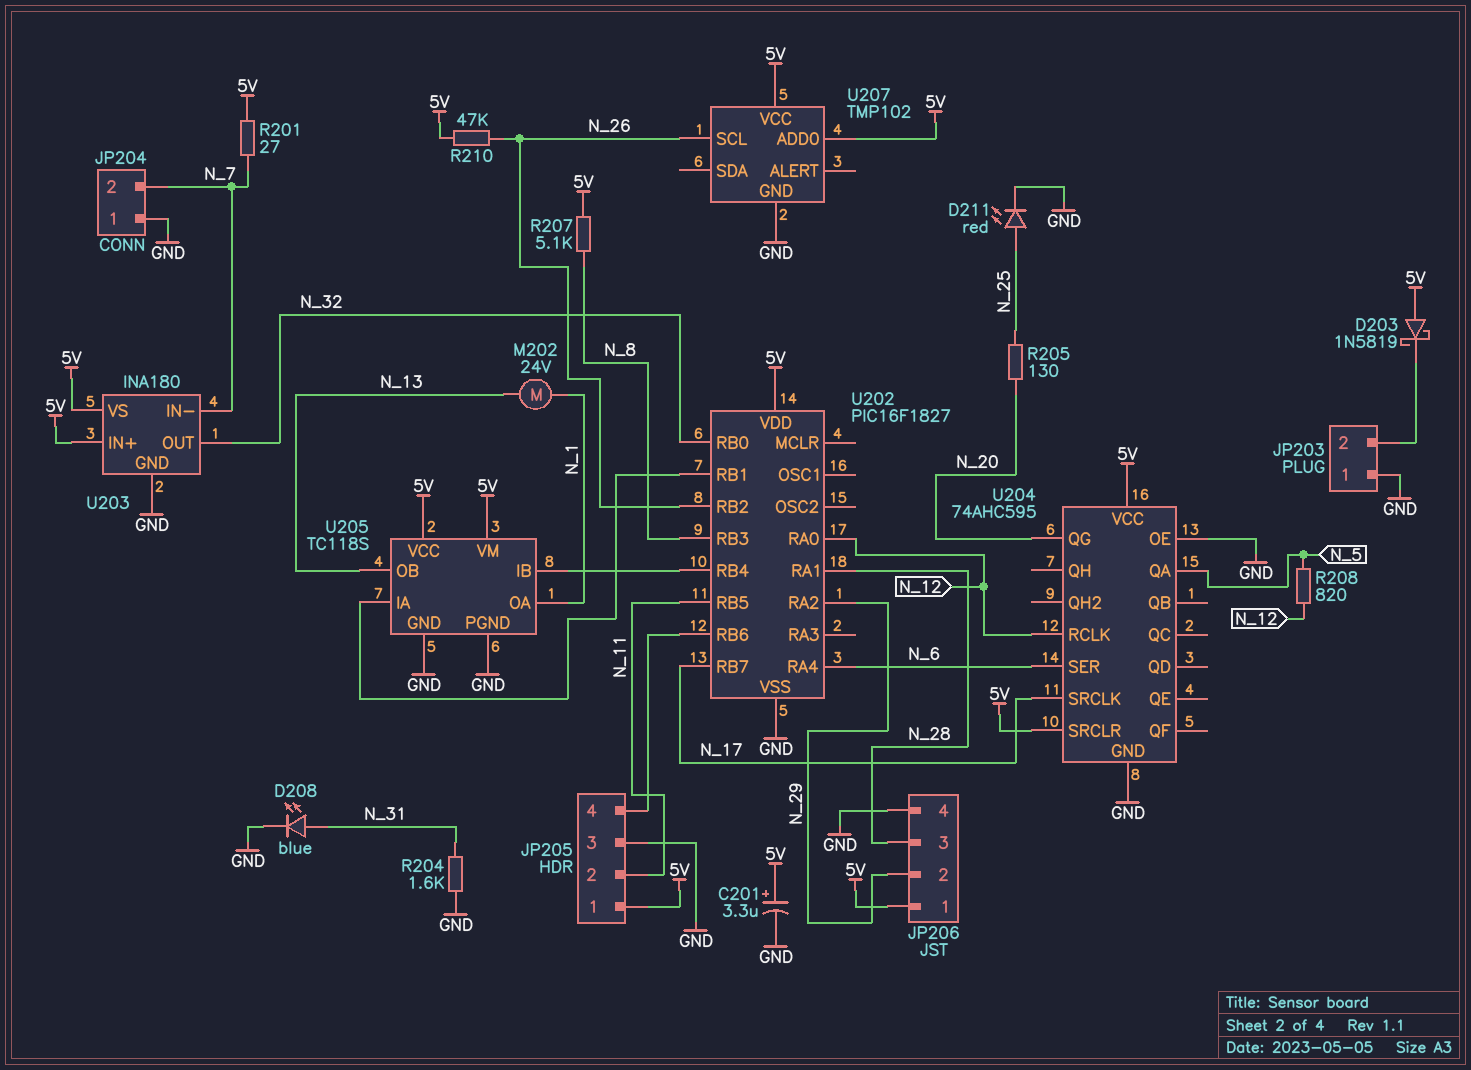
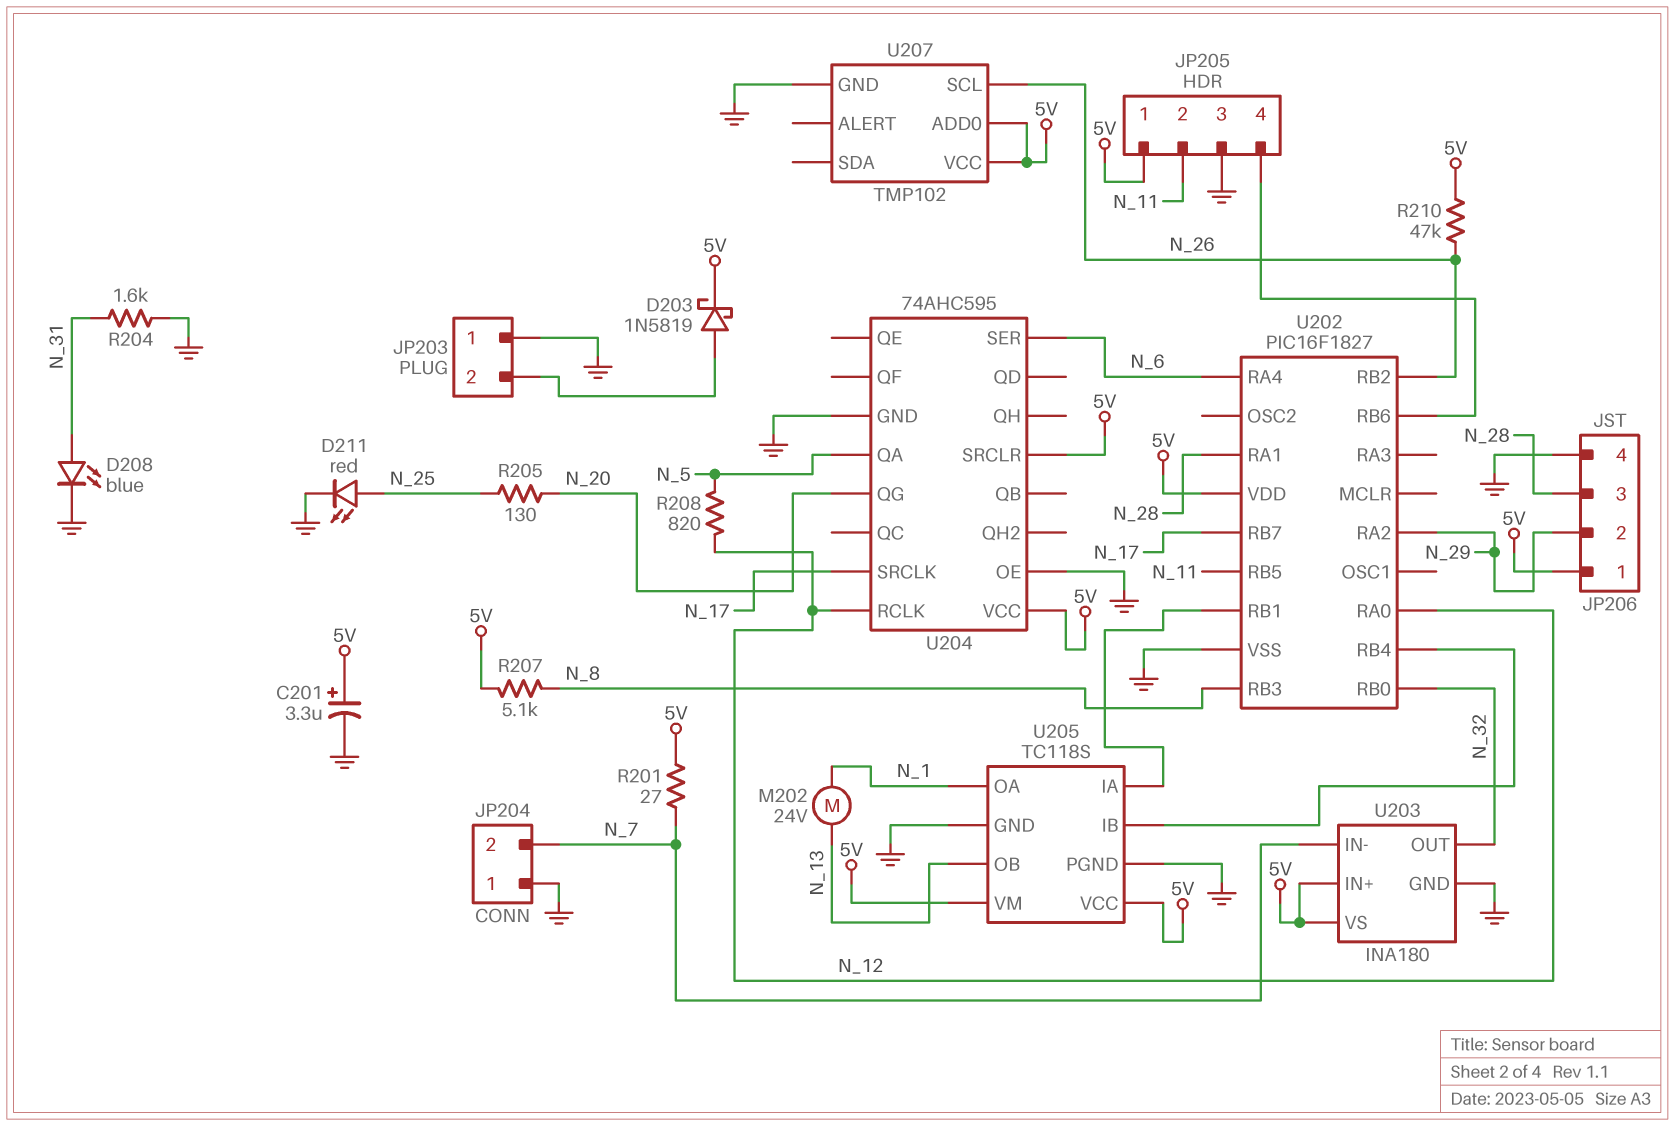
D203: schottky 1N5819 (A 5V, K JP203/2) -> schottky 1N5819 (A JP203/2, K 5V)

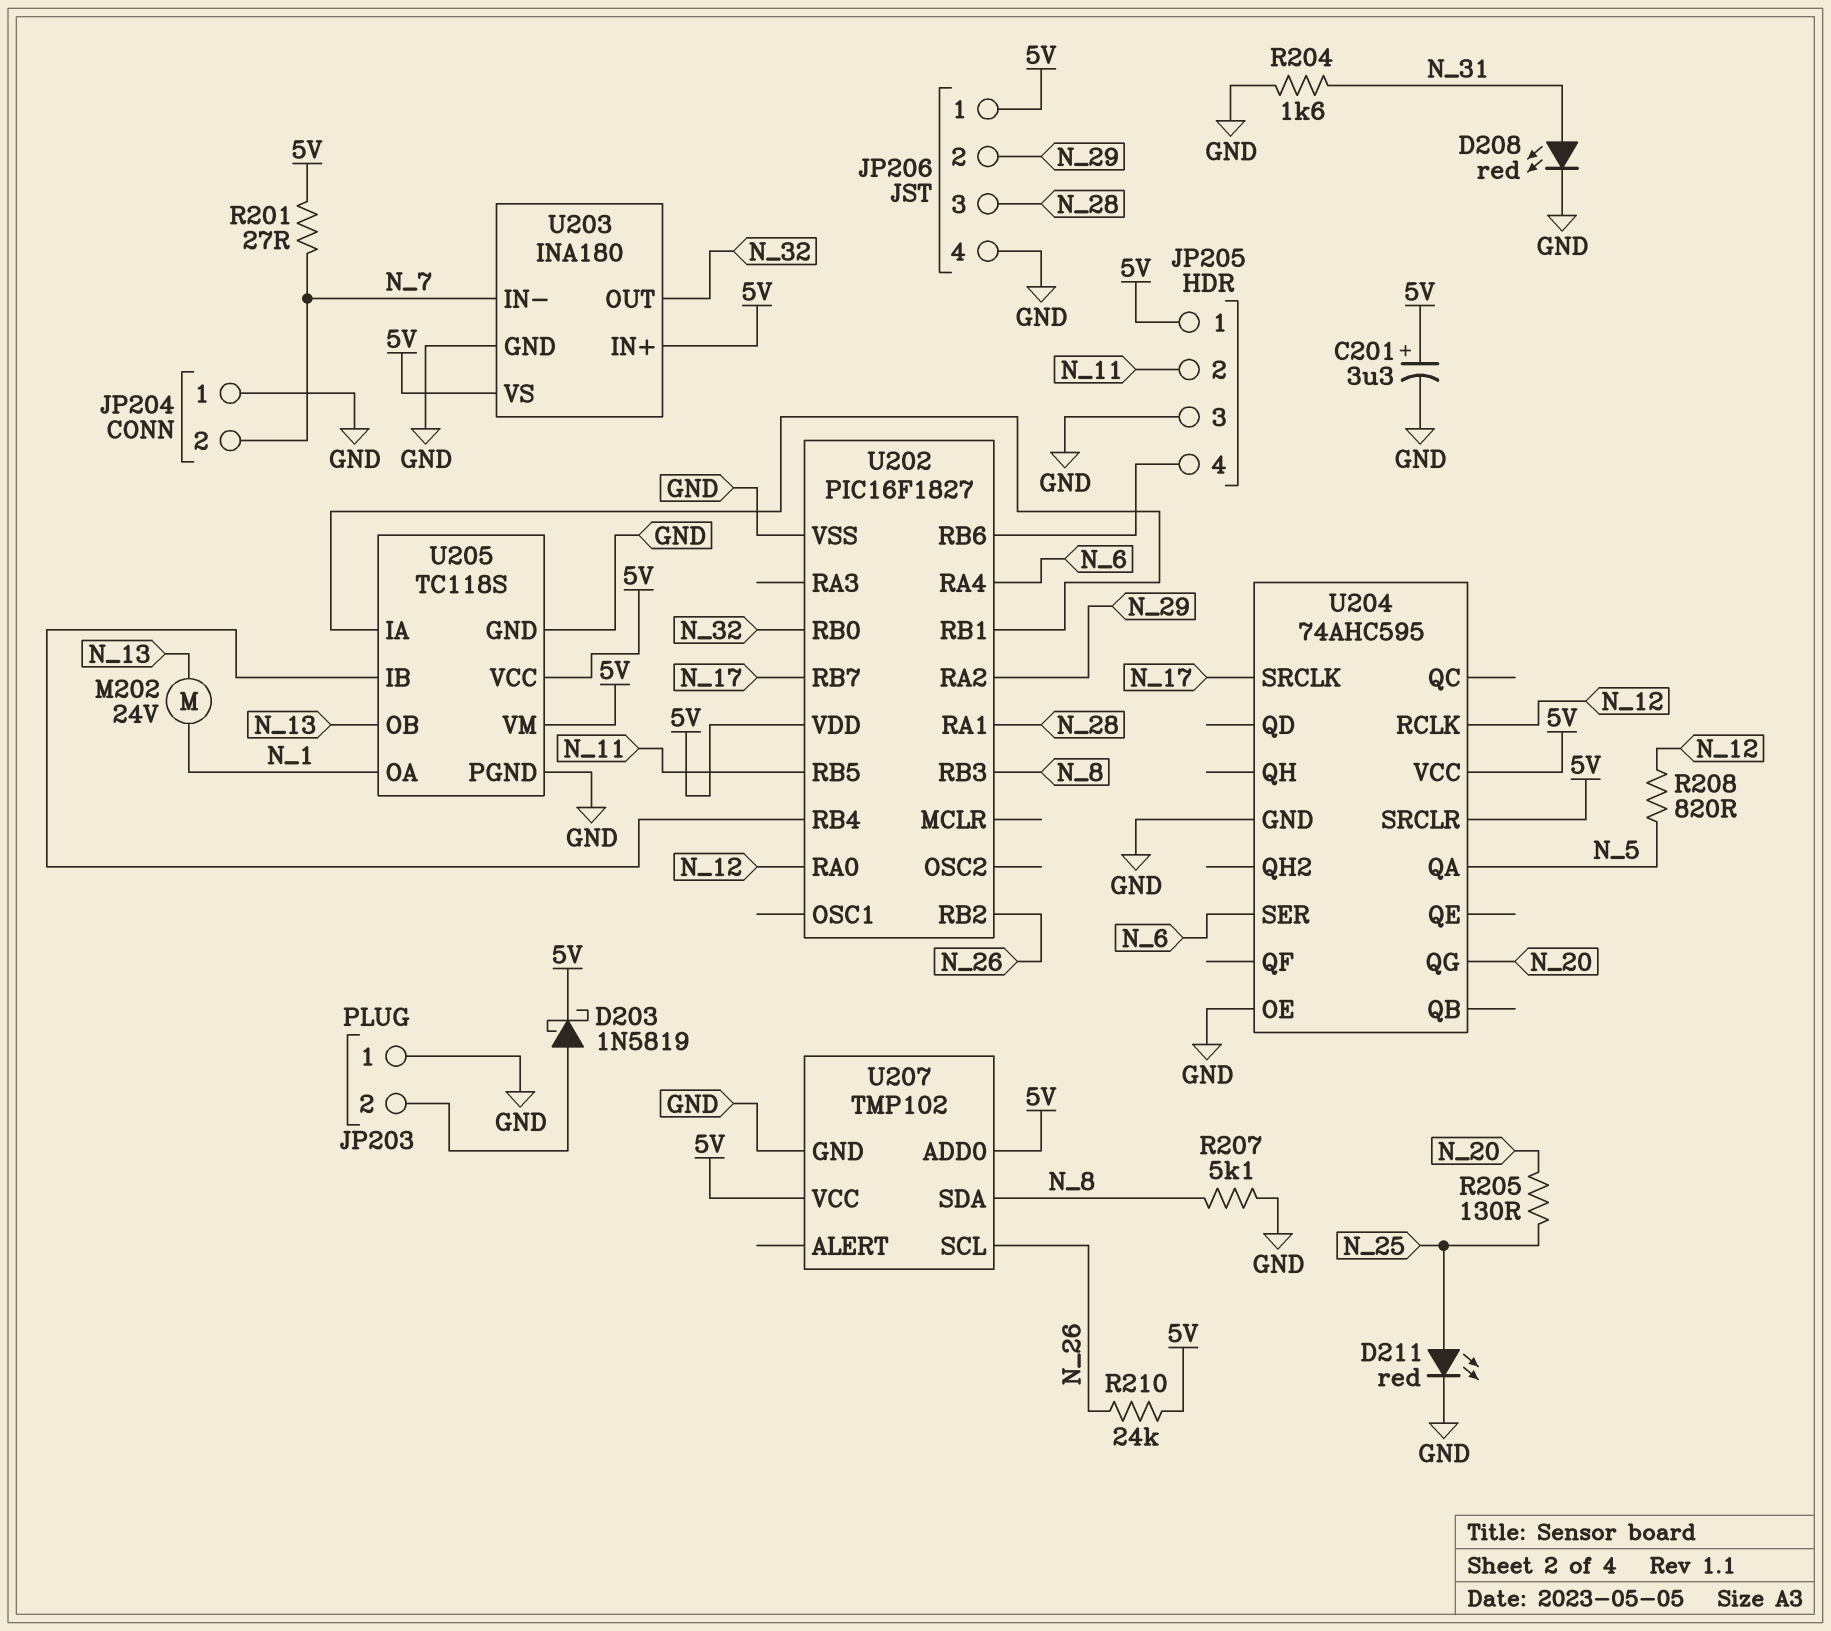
D208: LED blue (A N_31, K GND) -> LED red (A N_31, K GND)
R207: 5.1k (5V, N_8) -> 5.1k (GND, N_8)
R210: 47k (5V, N_26) -> 24k (5V, N_26)
U207 pin SDA: none -> N_8

